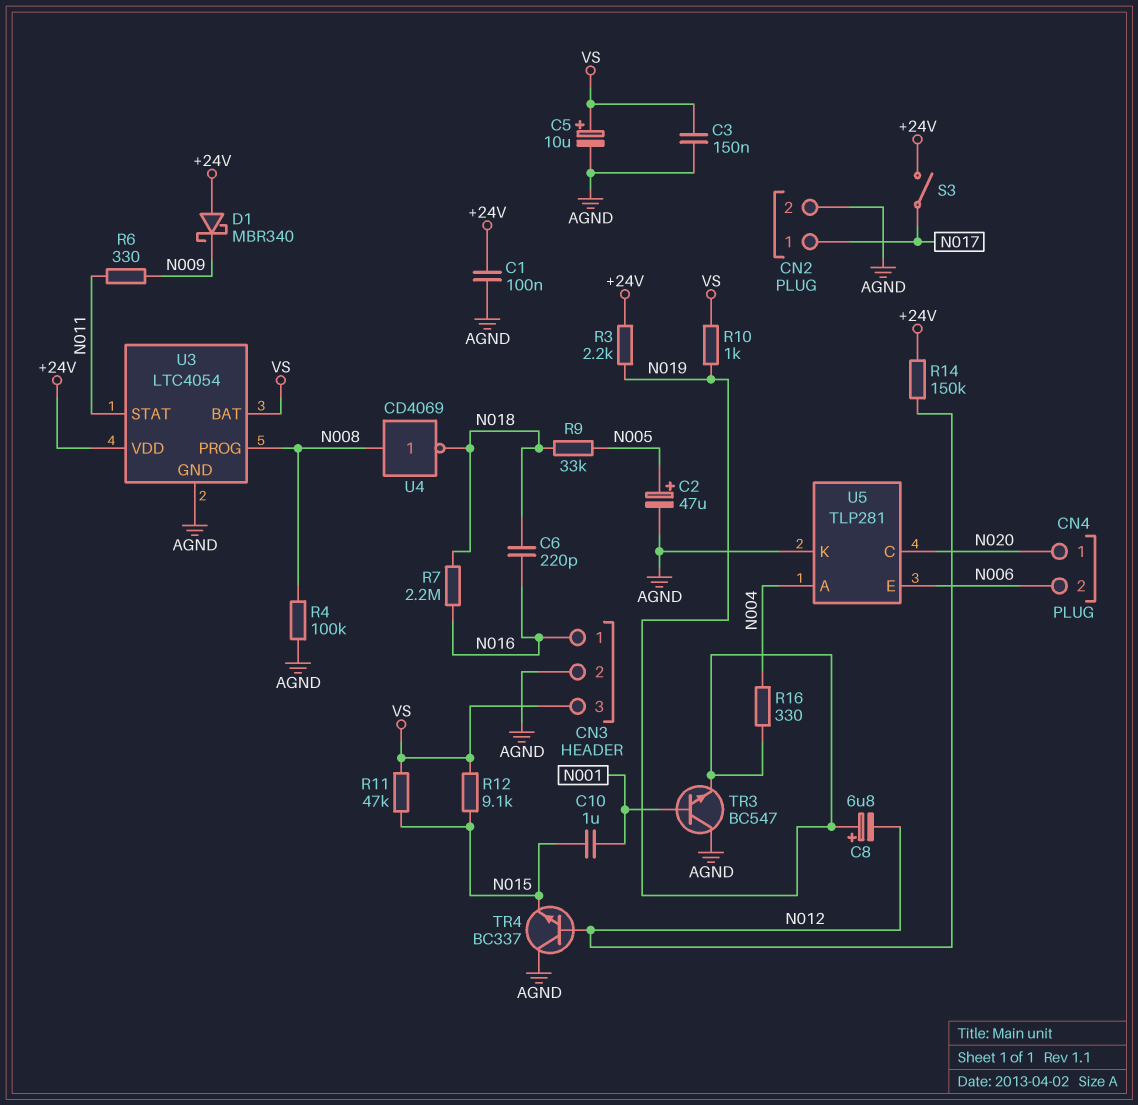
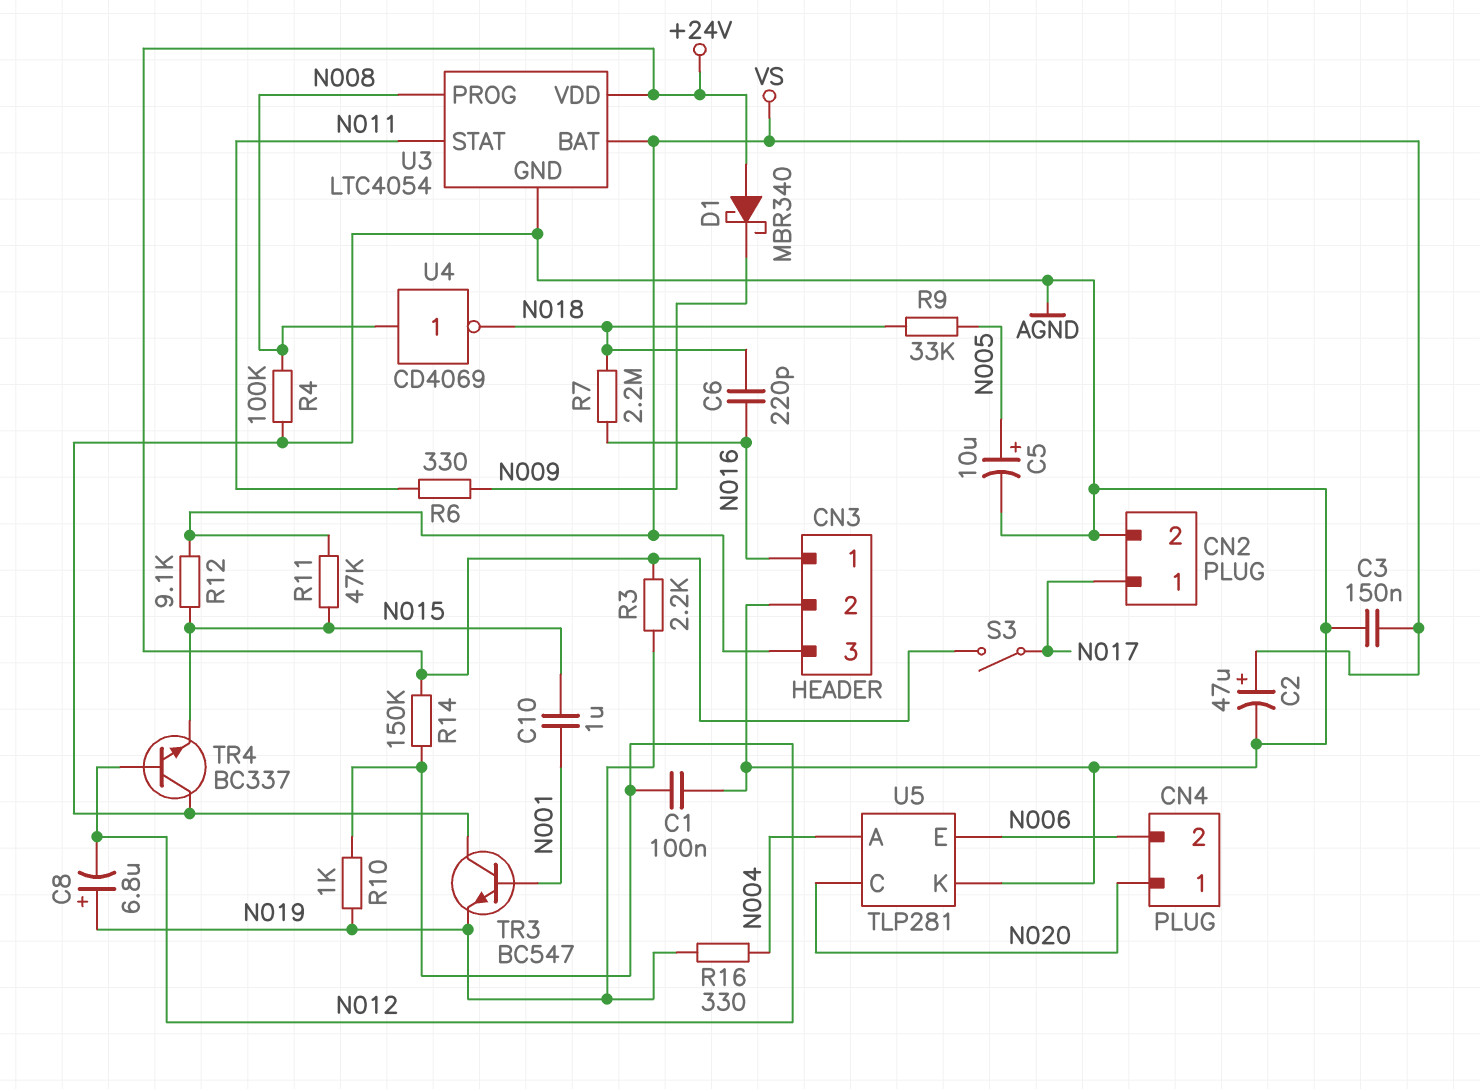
C1: 100nF (+24V, AGND) -> 100nF (AGND, N012)
C2: 47uF (plus N005, minus AGND) -> 47uF (plus VS, minus AGND)
C5: 10uF (plus VS, minus AGND) -> 10uF (plus N005, minus AGND)
R10: 1k (N019, VS) -> 1k (N012, N019)

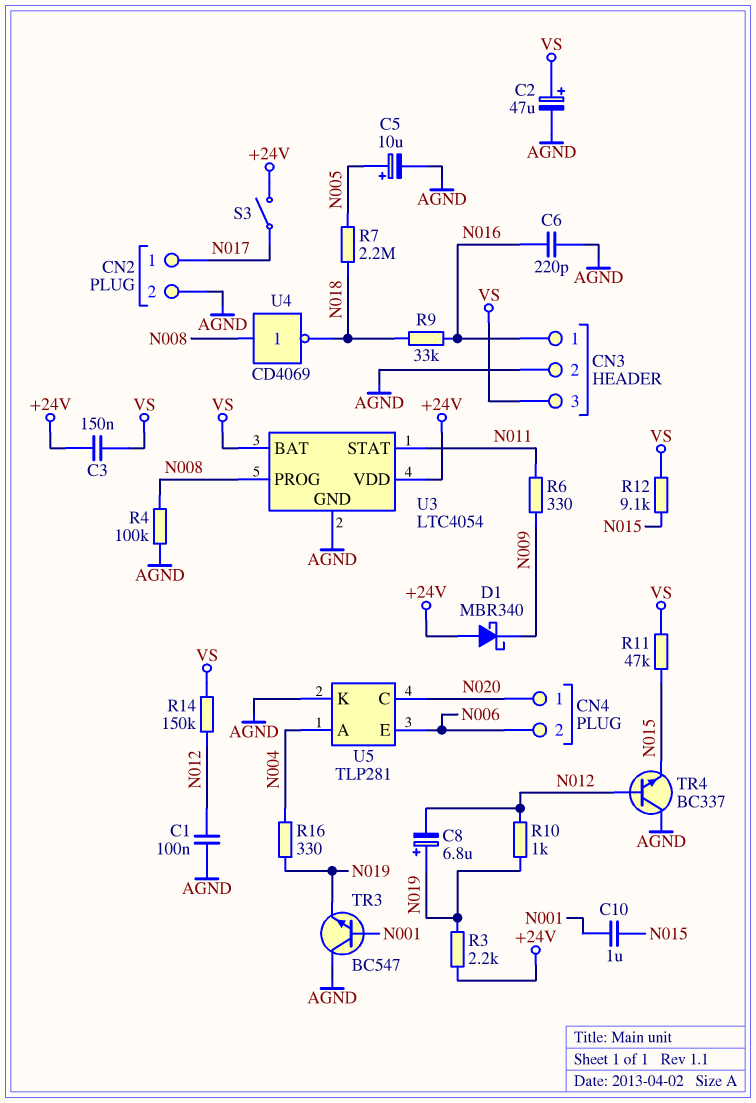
C3: 150nF (AGND, VS) -> 150nF (+24V, VS)
C6: 220pF (N016, N018) -> 220pF (AGND, N016)
R7: 2.2M (N016, N018) -> 2.2M (N005, N018)
R9: 33k (N005, N018) -> 33k (N016, N018)
R14: 150k (+24V, N012) -> 150k (N012, VS)

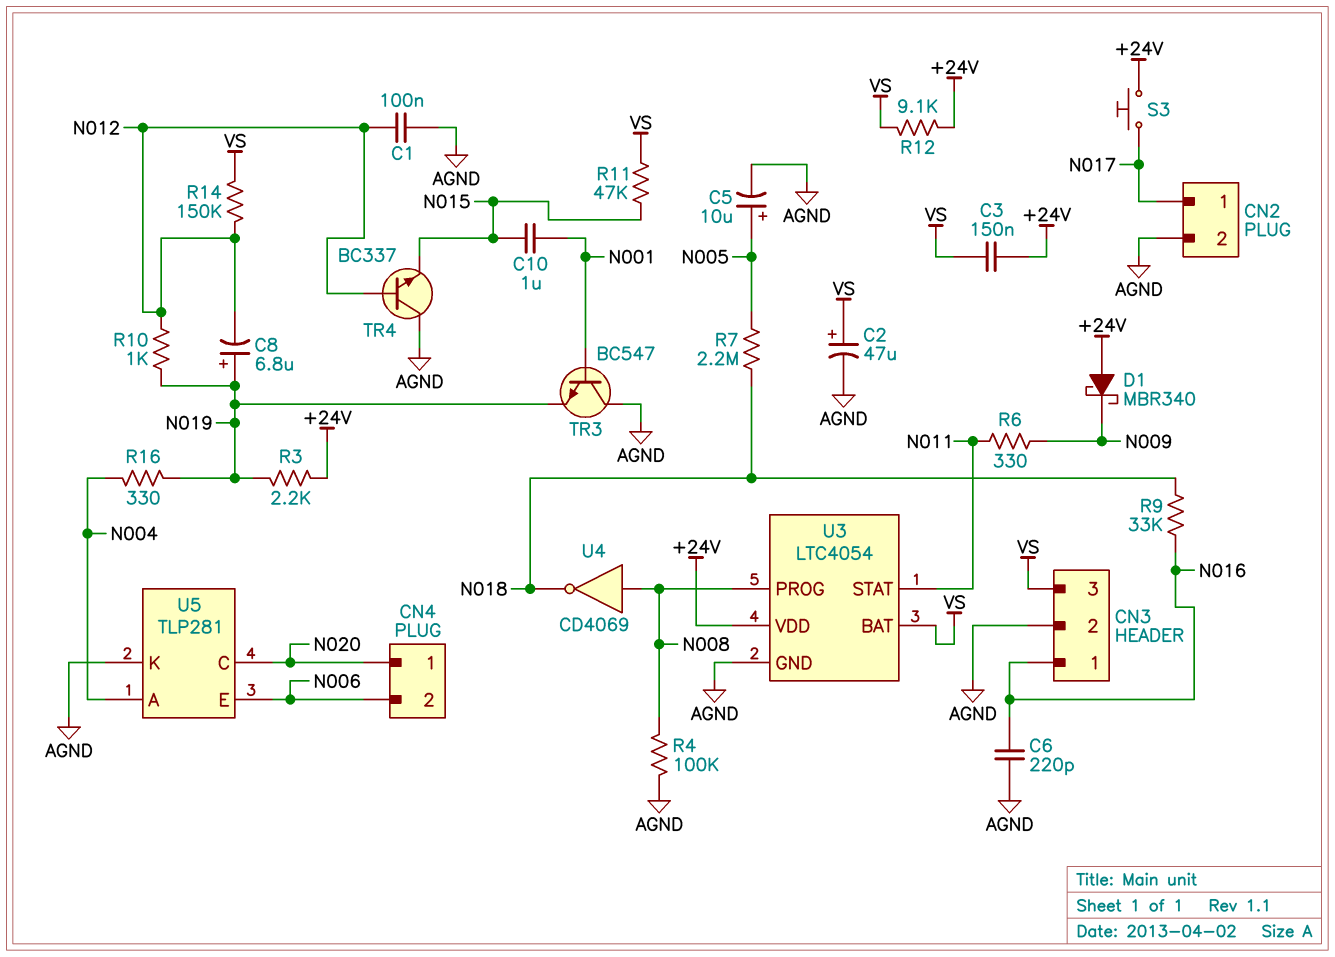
R12: 9.1k (N015, VS) -> 9.1k (+24V, VS)
S3: switch (+24V, N017) -> button (+24V, N017)

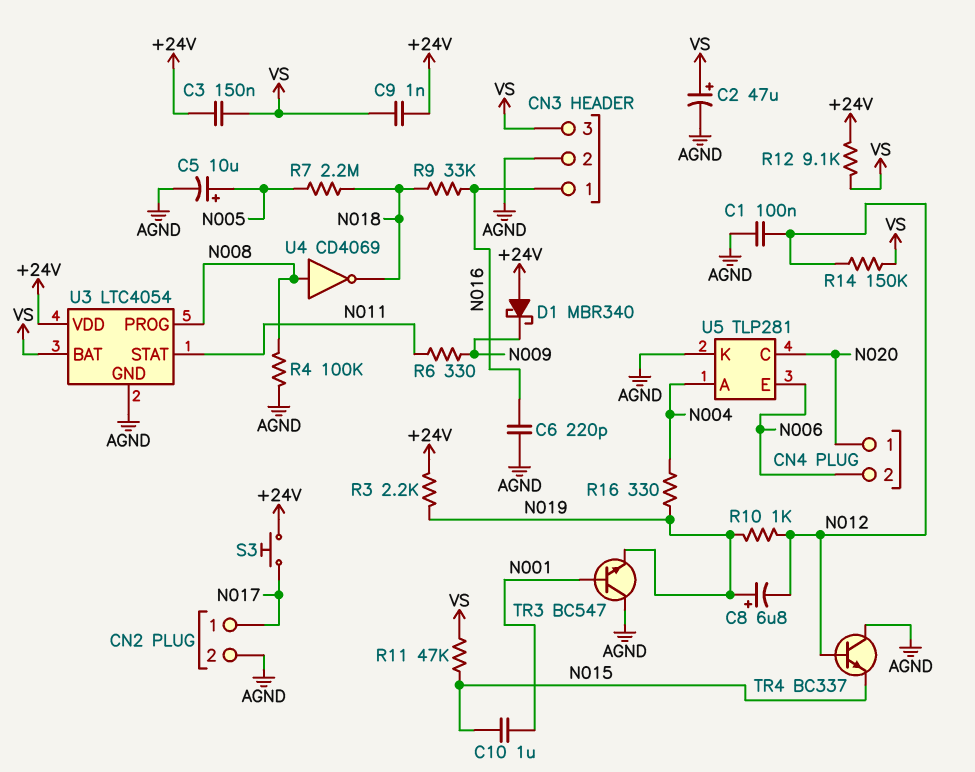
C9: none -> 1nF (+24V, VS)

